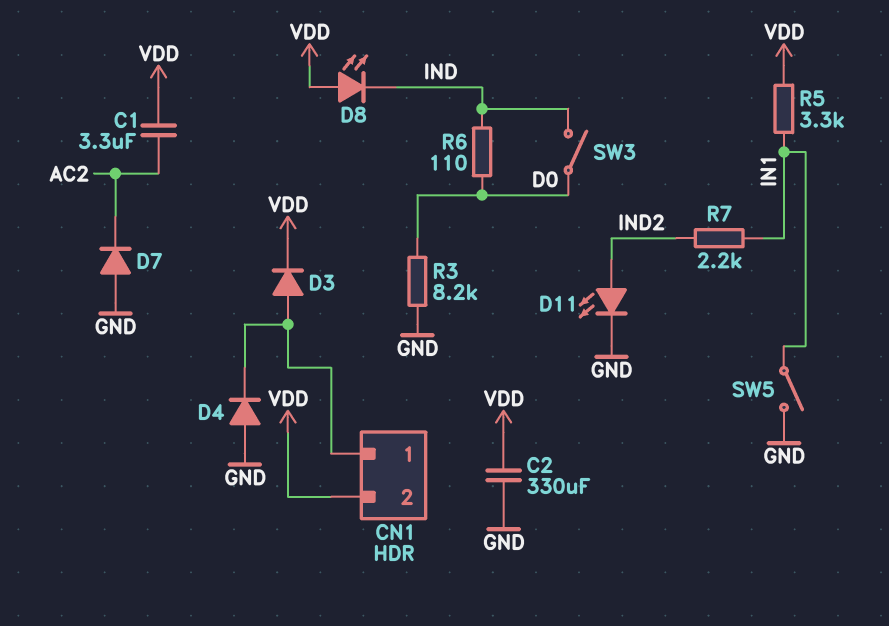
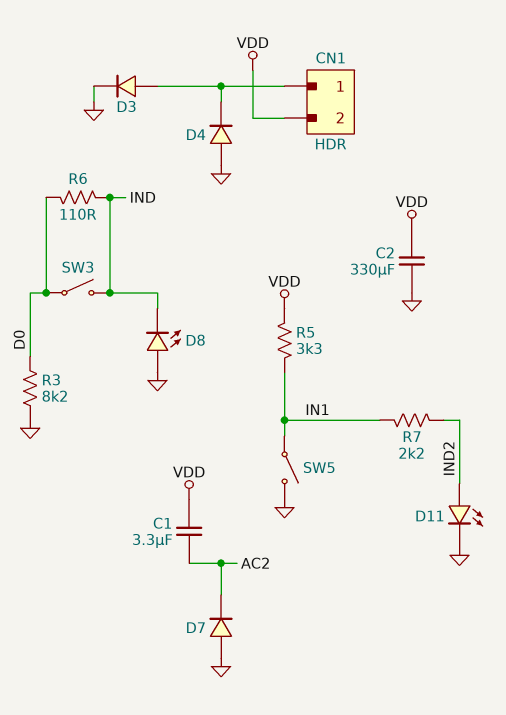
D3: diode (A CN1/1, K VDD) -> diode (A CN1/1, K GND)
D8: LED (A VDD, K IND) -> LED (A GND, K IND)

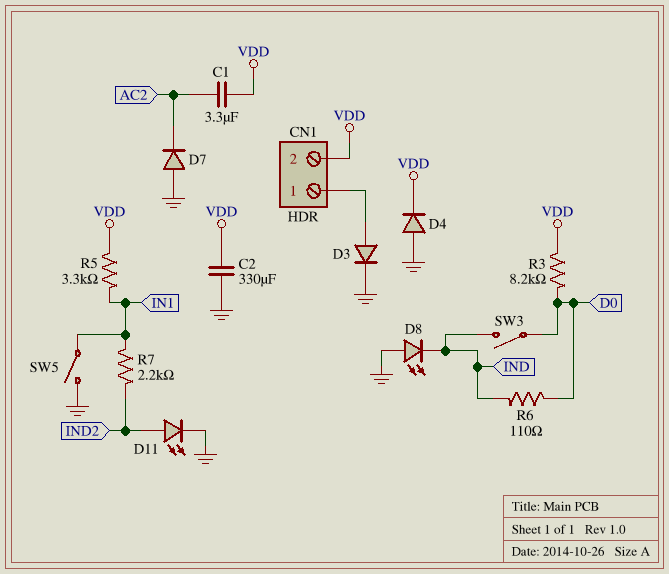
D4: diode (A GND, K CN1/1) -> diode (A GND, K VDD)
R3: 8.2k (D0, GND) -> 8.2k (D0, VDD)

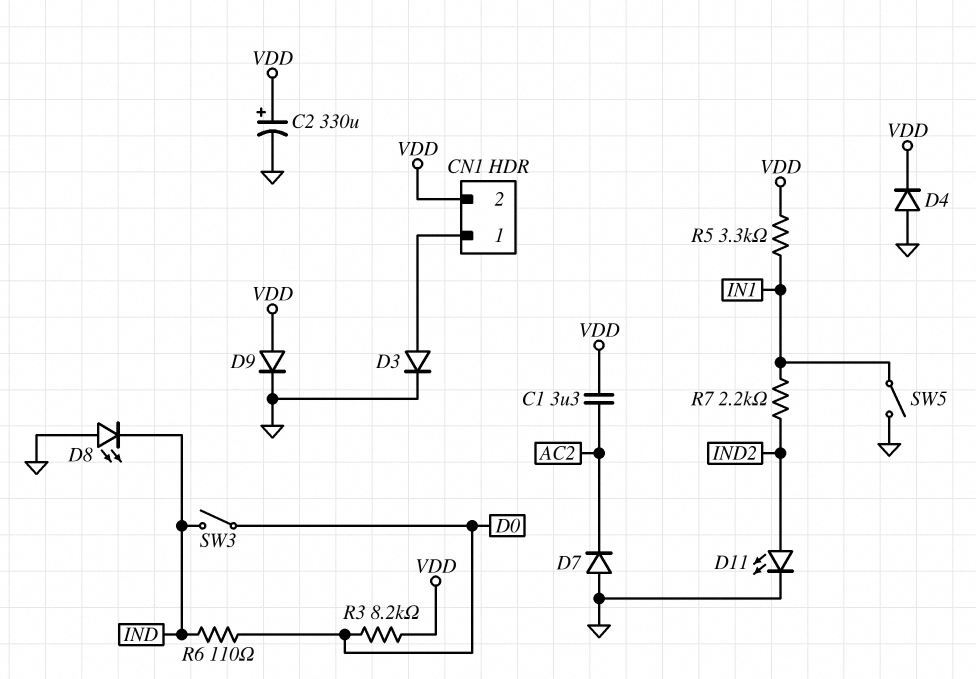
C2: 330uF (GND, VDD) -> 330uF (plus VDD, minus GND)
D9: none -> diode (A VDD, K GND)

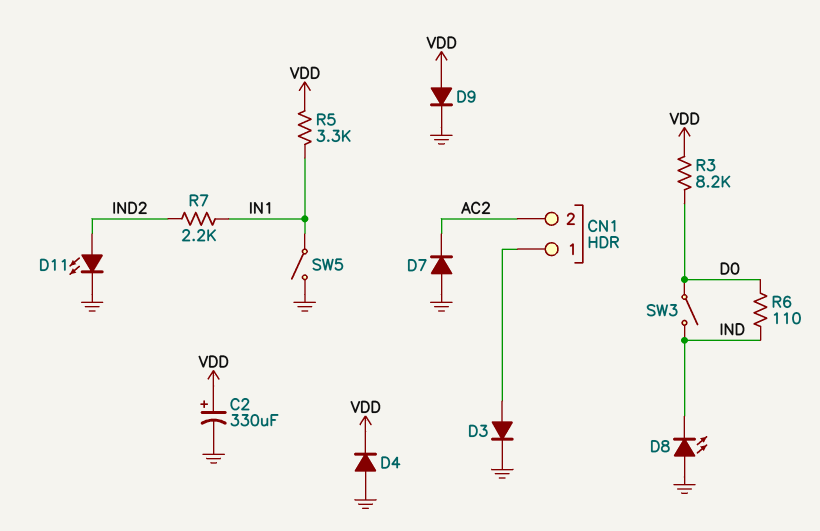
C1: 3.3uF (AC2, VDD) -> none
CN1 pin 2: VDD -> AC2

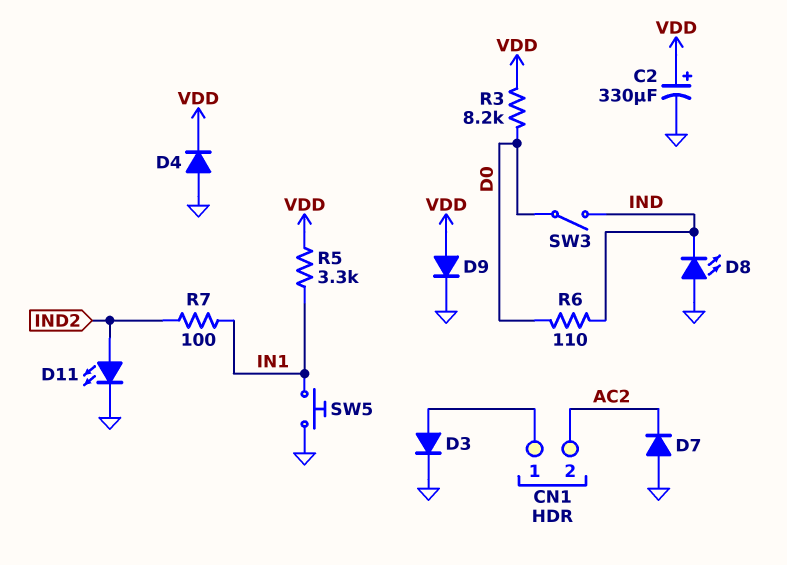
R7: 2.2k (IN1, IND2) -> 100 (IN1, IND2)
SW5: switch (GND, IN1) -> button (GND, IN1)

